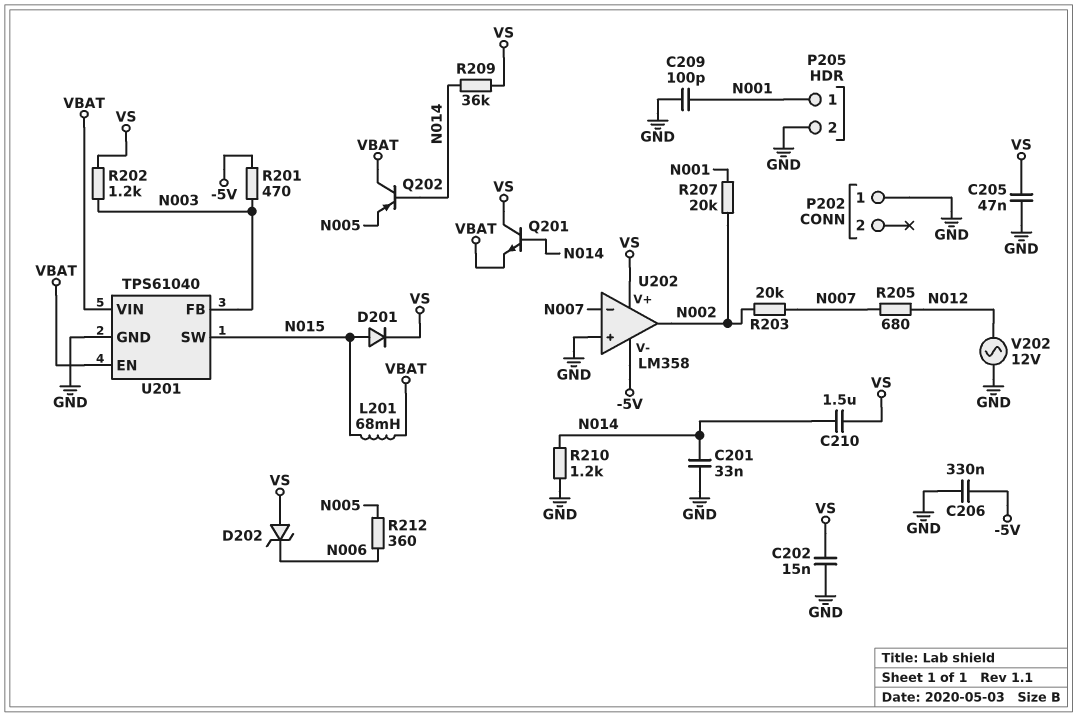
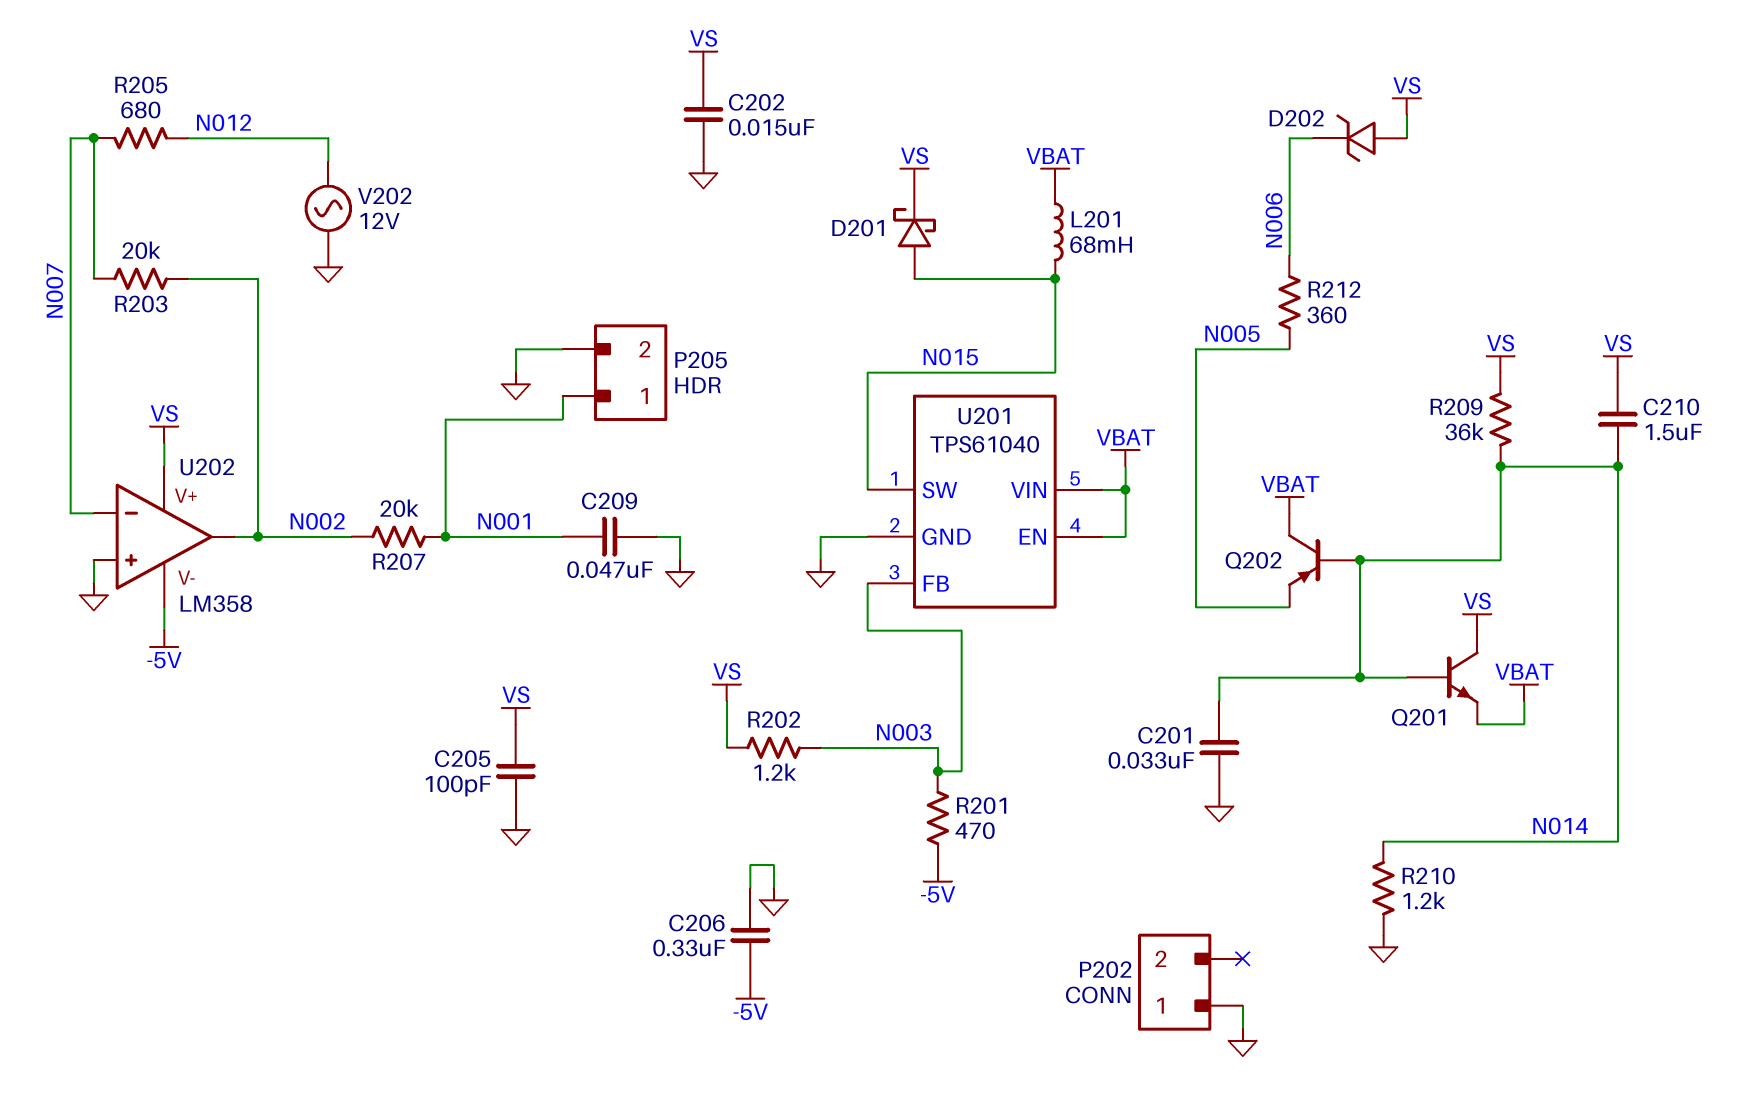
C205: 47nF (GND, VS) -> 100pF (GND, VS)
C209: 100pF (GND, N001) -> 47nF (GND, N001)
D201: diode (A N015, K VS) -> schottky (A N015, K VS)

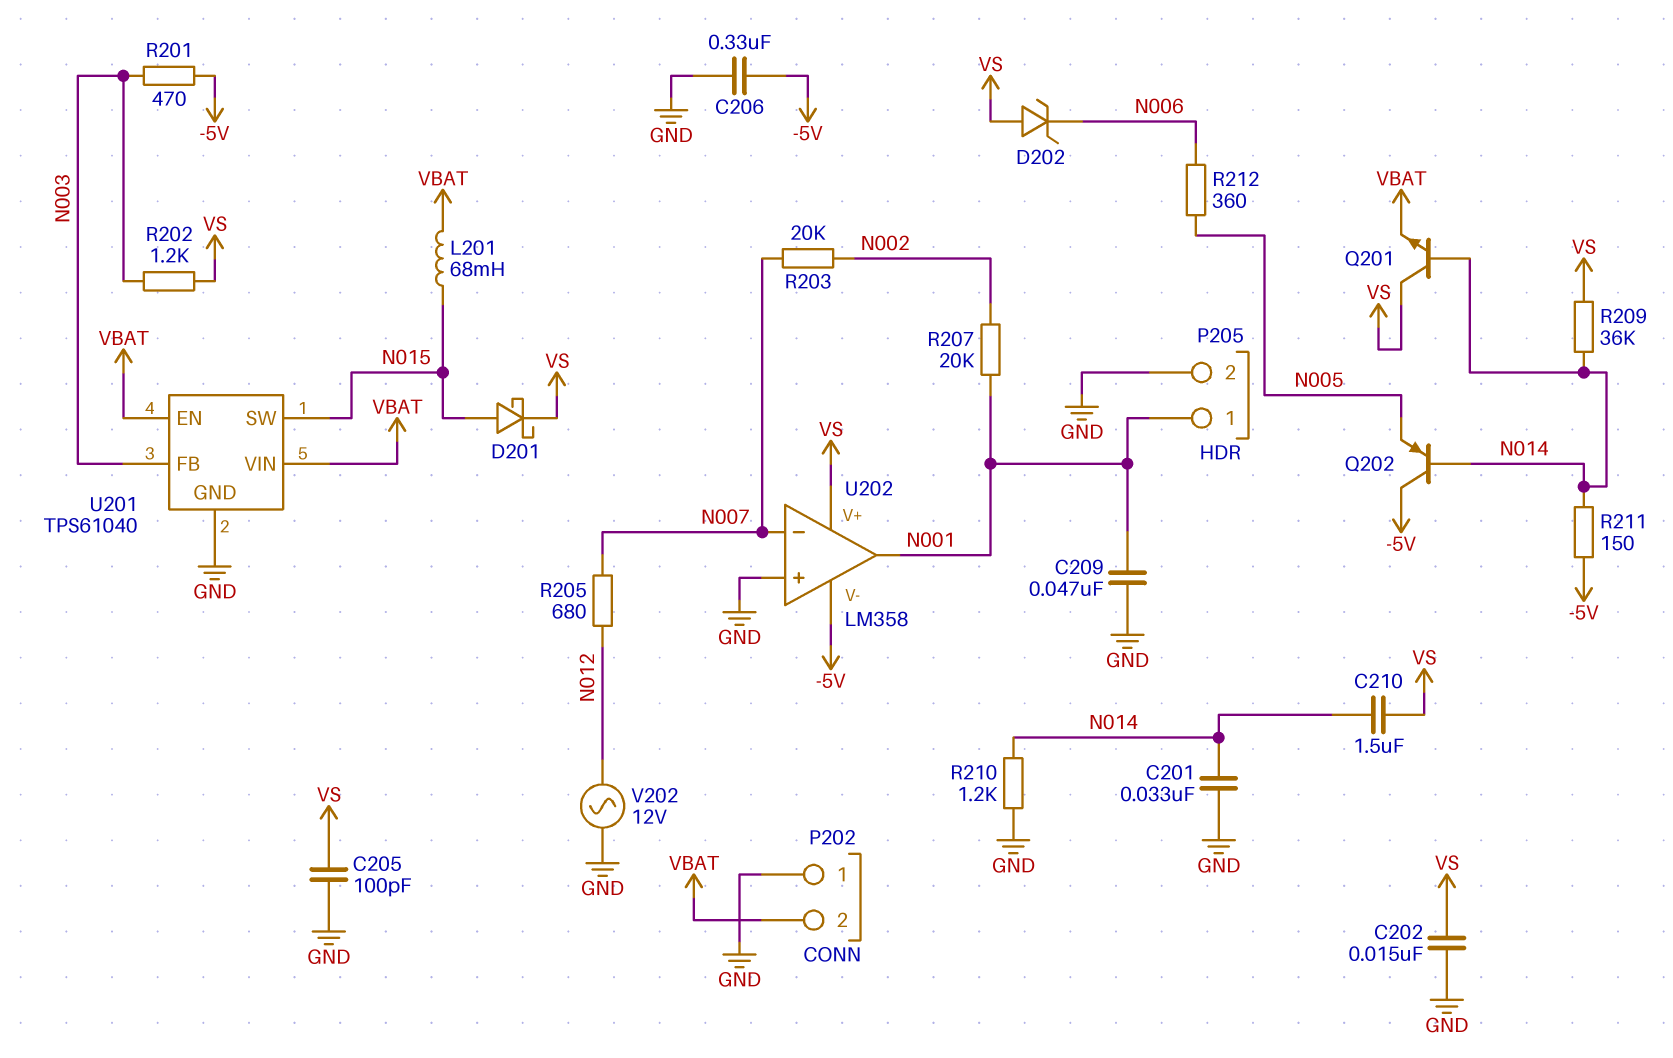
P202 pin 2: none -> VBAT
Q202: PNP (B N014, C VBAT, E N005) -> PNP (B N014, C -5V, E N005)
R211: none -> 150 (-5V, N014)
U202 pin out: N002 -> N001

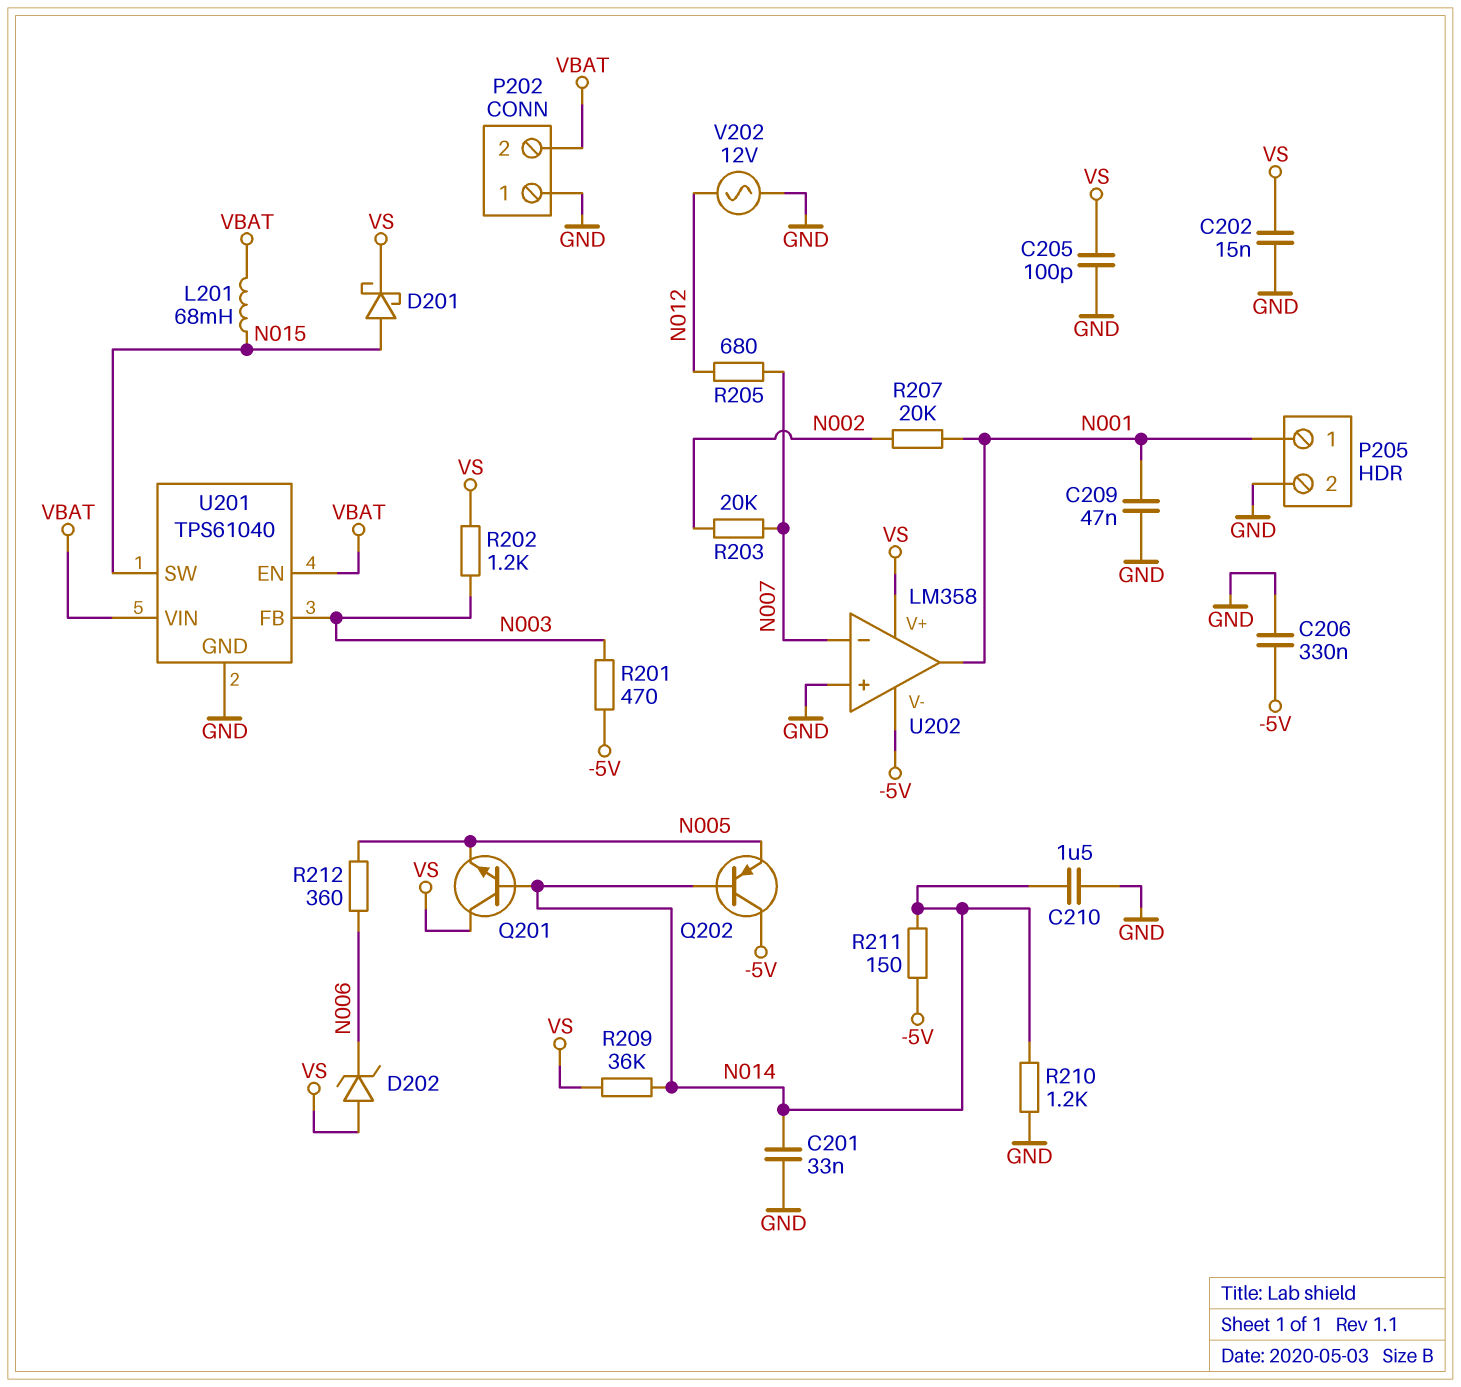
C210: 1.5uF (N014, VS) -> 1.5uF (GND, N014)
Q201: NPN (B N014, C VS, E VBAT) -> NPN (B N014, C VS, E N005)

